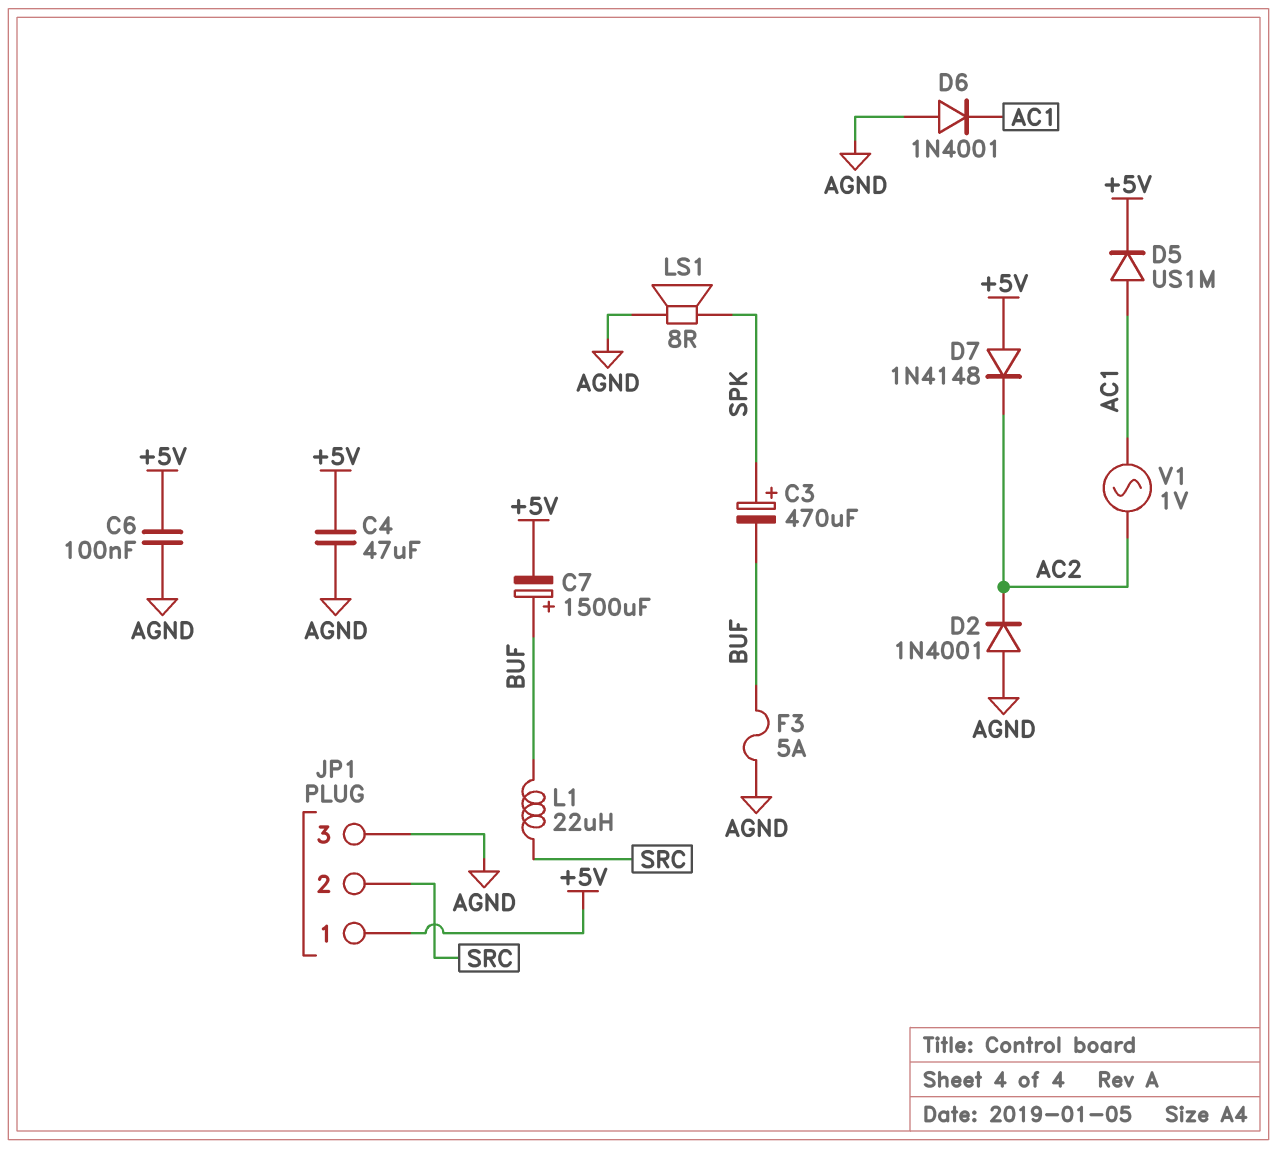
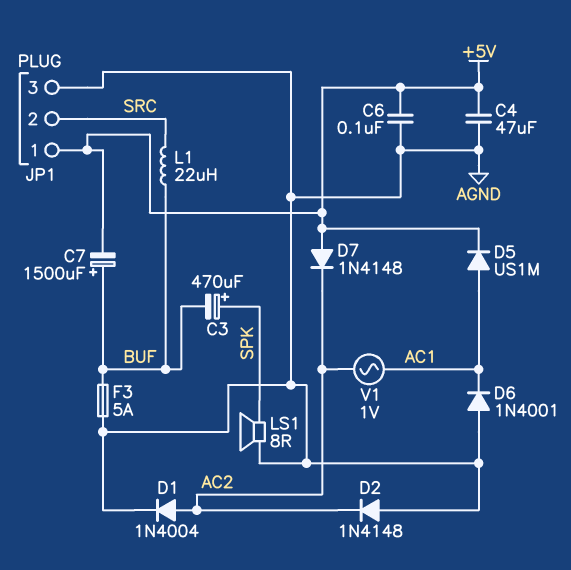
D1: none -> diode 1N4004 (A AC2, K AGND)
D2: diode 1N4001 (A AGND, K AC2) -> diode 1N4148 (A AGND, K AC2)

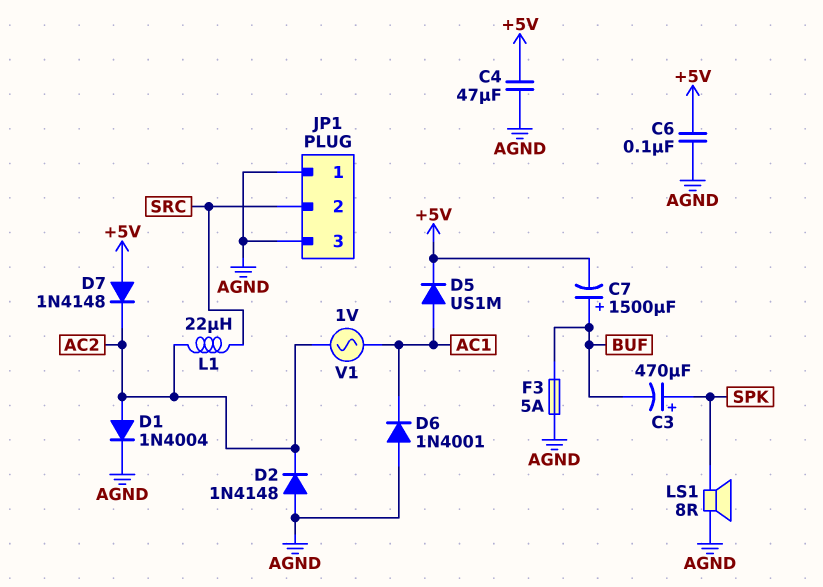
JP1 pin 1: +5V -> AGND
L1: 22uH (BUF, SRC) -> 22uH (AC2, SRC)

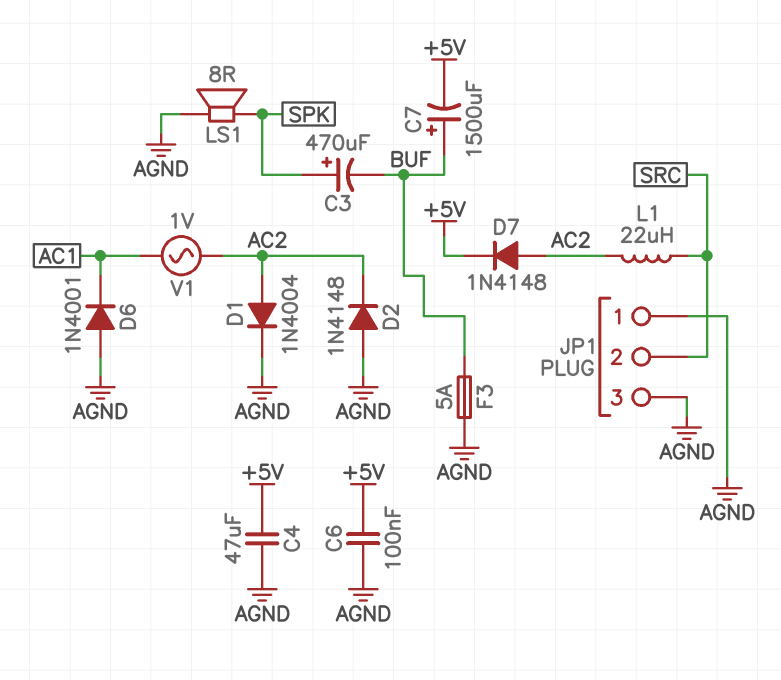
D5: diode US1M (A AC1, K +5V) -> none
D7: diode 1N4148 (A +5V, K AC2) -> diode 1N4148 (A AC2, K +5V)

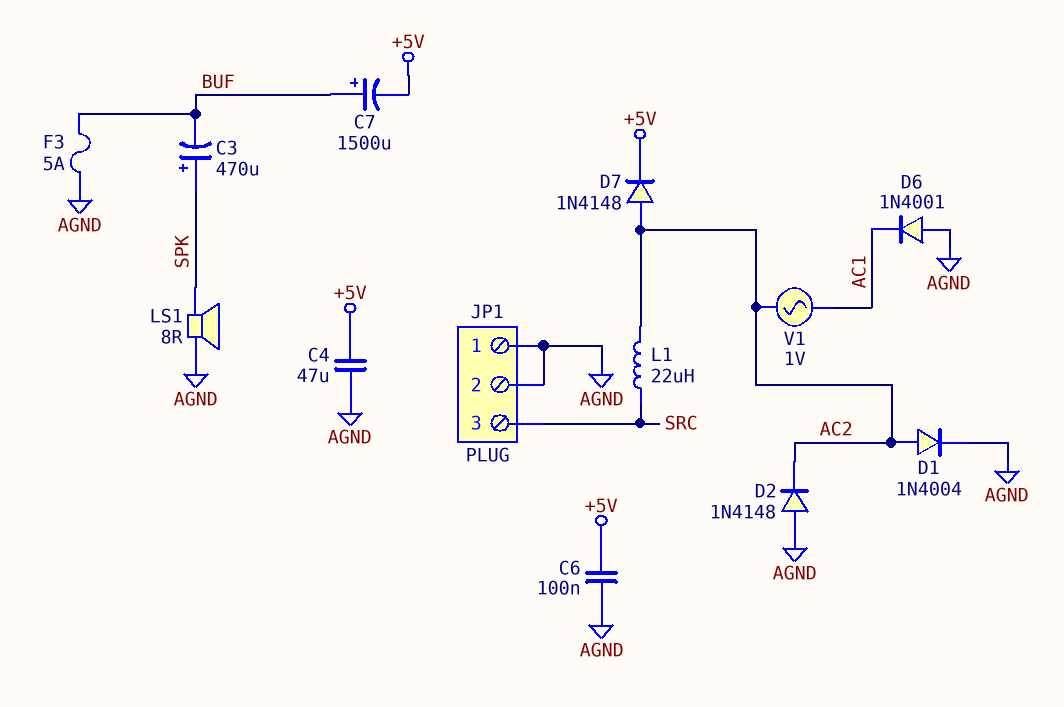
JP1 pin 2: SRC -> AGND
JP1 pin 3: AGND -> SRC

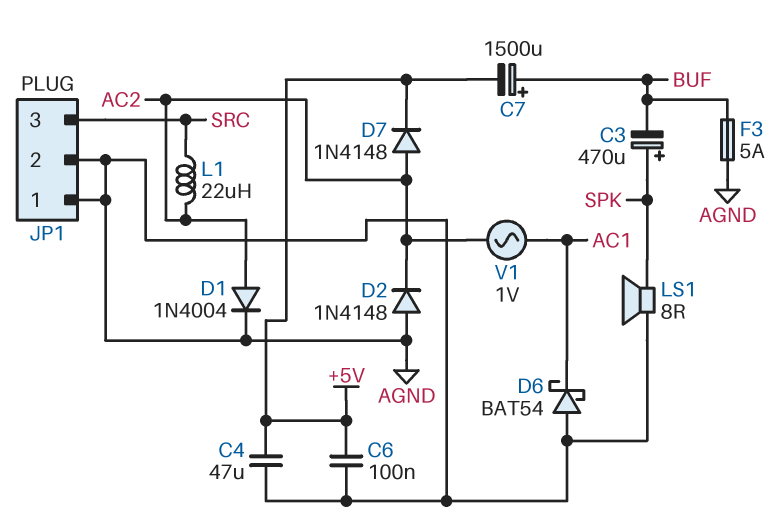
D6: diode 1N4001 (A AGND, K AC1) -> schottky BAT54 (A AGND, K AC1)

